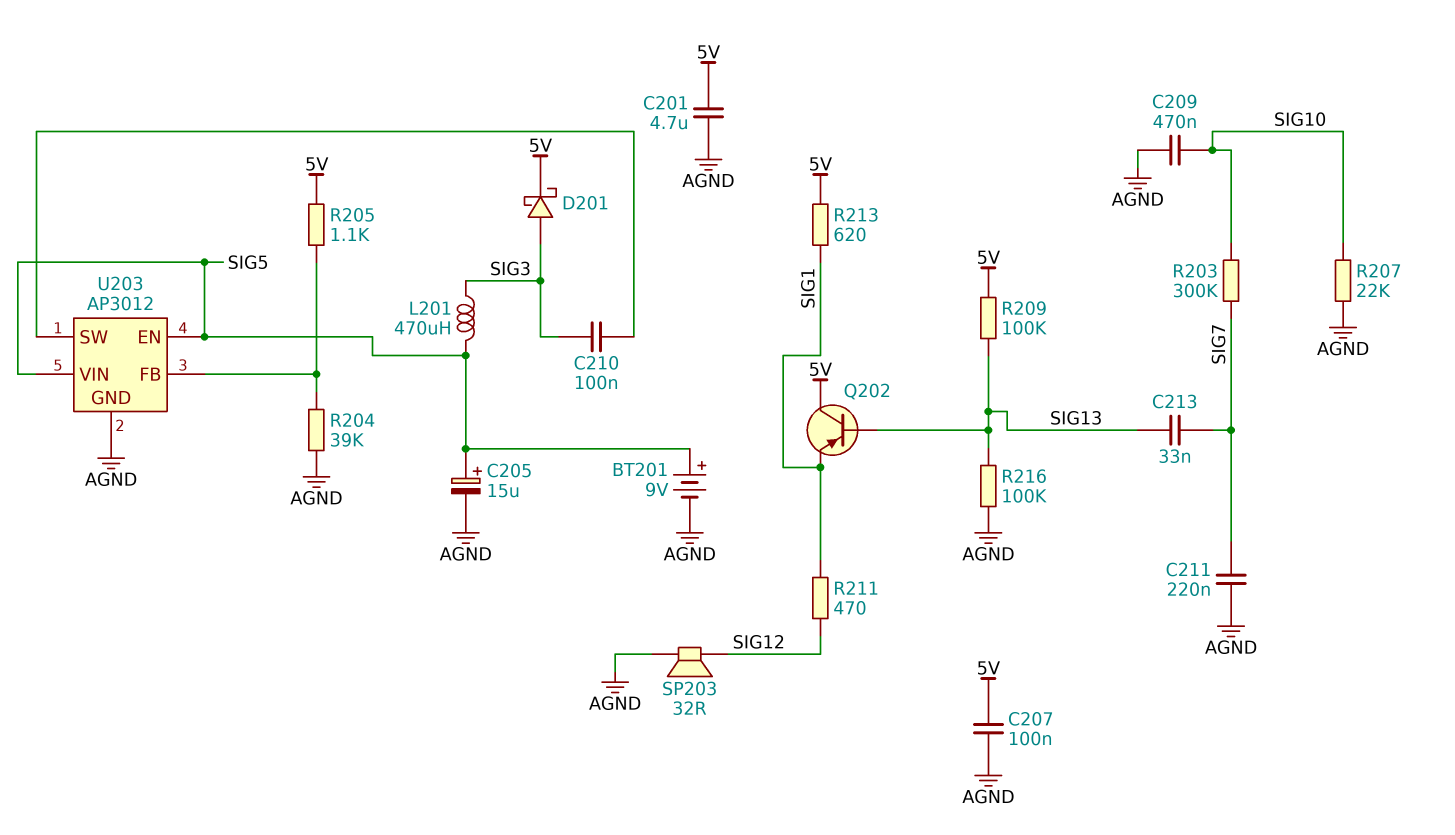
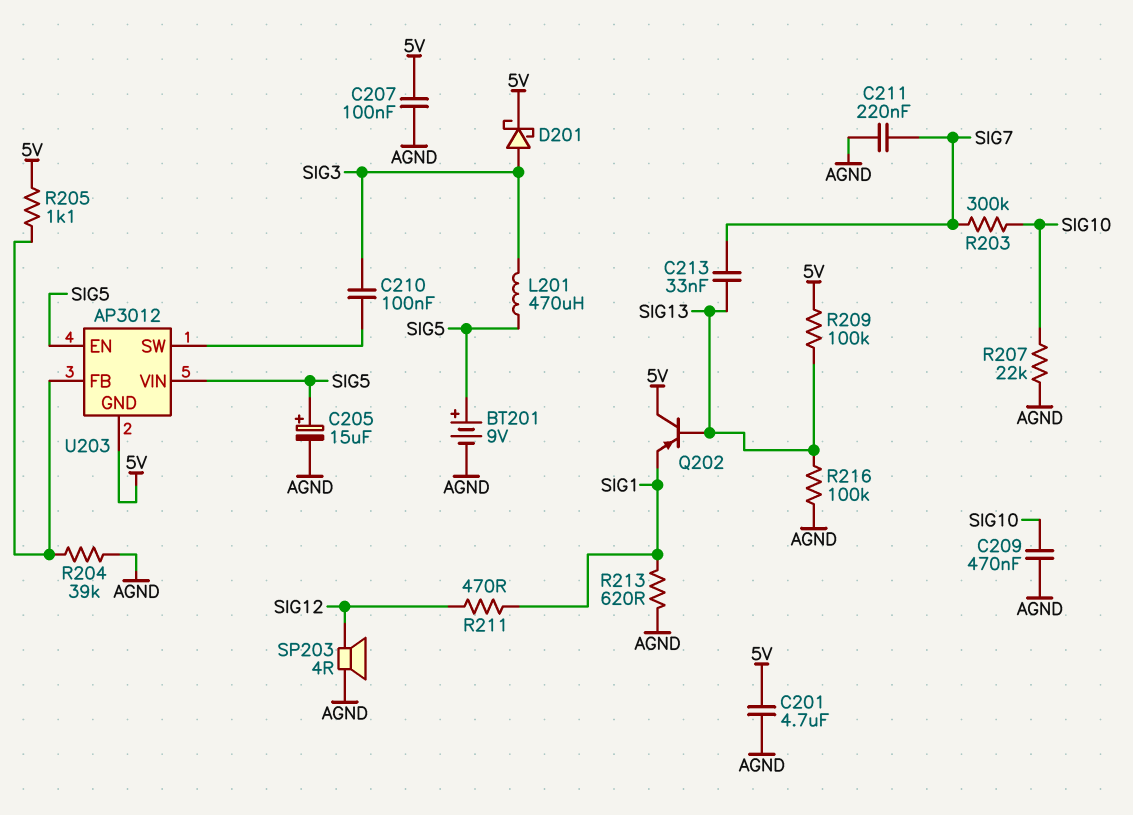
R213: 620 (5V, SIG1) -> 620 (AGND, SIG1)
SP203: speaker 32R (AGND, SIG12) -> speaker 4R (AGND, SIG12)
U203 pin GND: AGND -> 5V

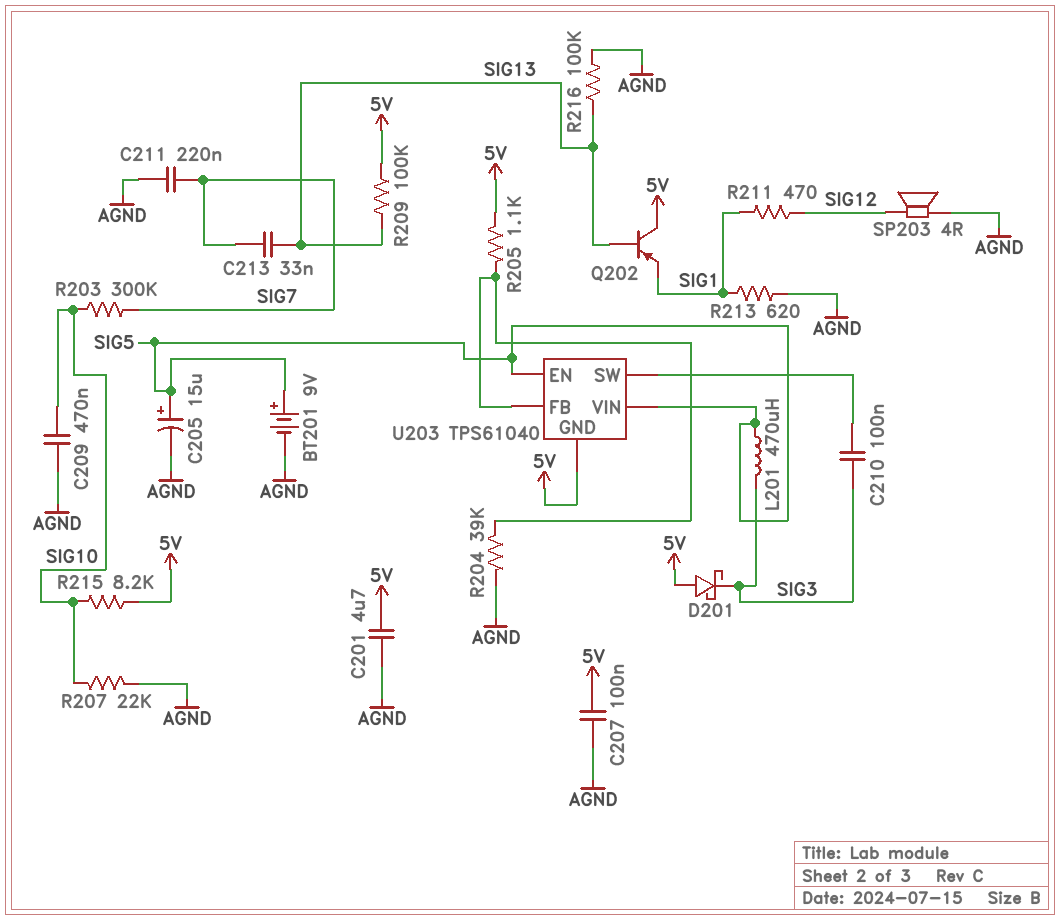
D201: schottky (A SIG3, K 5V) -> schottky (A 5V, K SIG3)
R215: none -> 8.2k (5V, SIG10)
U203: AP3012 -> TPS61040

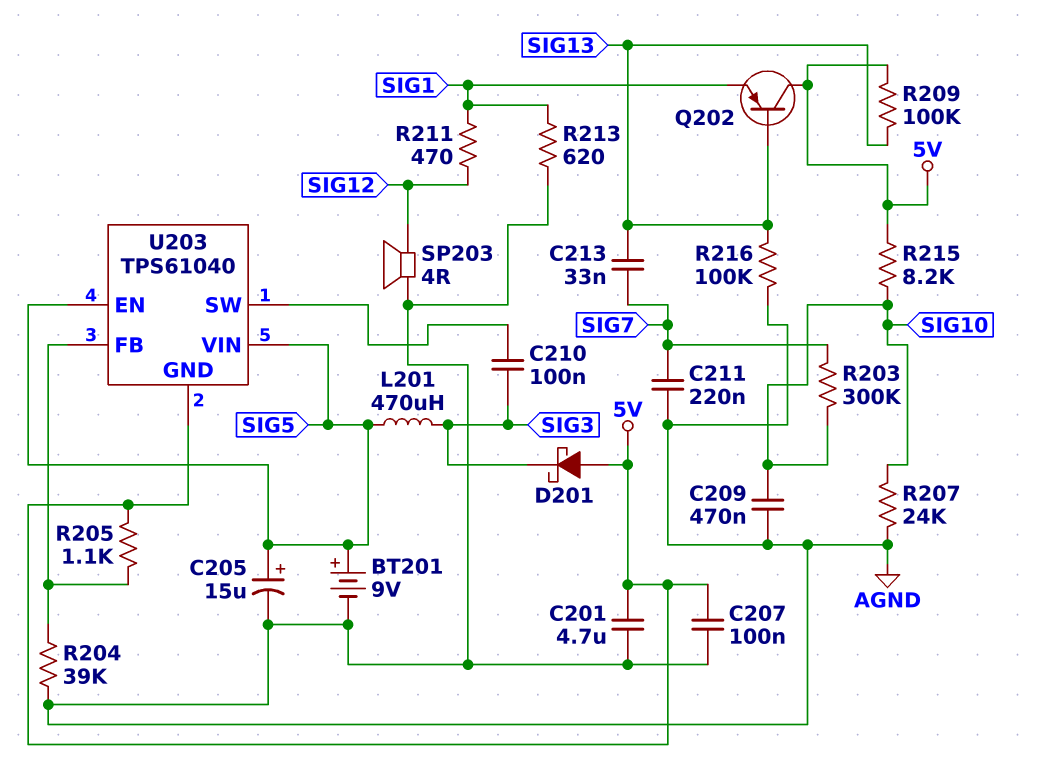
R207: 22k (AGND, SIG10) -> 24k (AGND, SIG10)

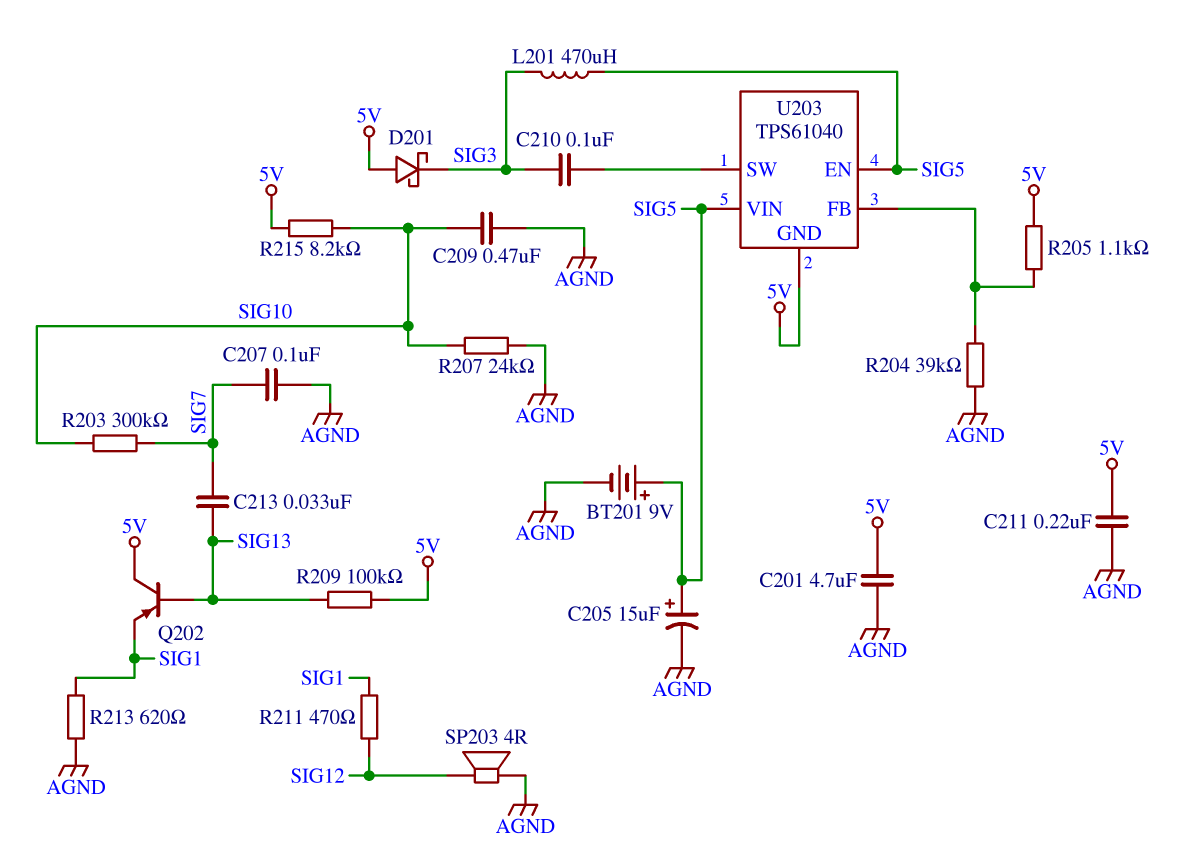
C207: 100nF (5V, AGND) -> 100nF (AGND, SIG7)
C211: 220nF (AGND, SIG7) -> 220nF (5V, AGND)
R216: 100k (AGND, SIG13) -> none

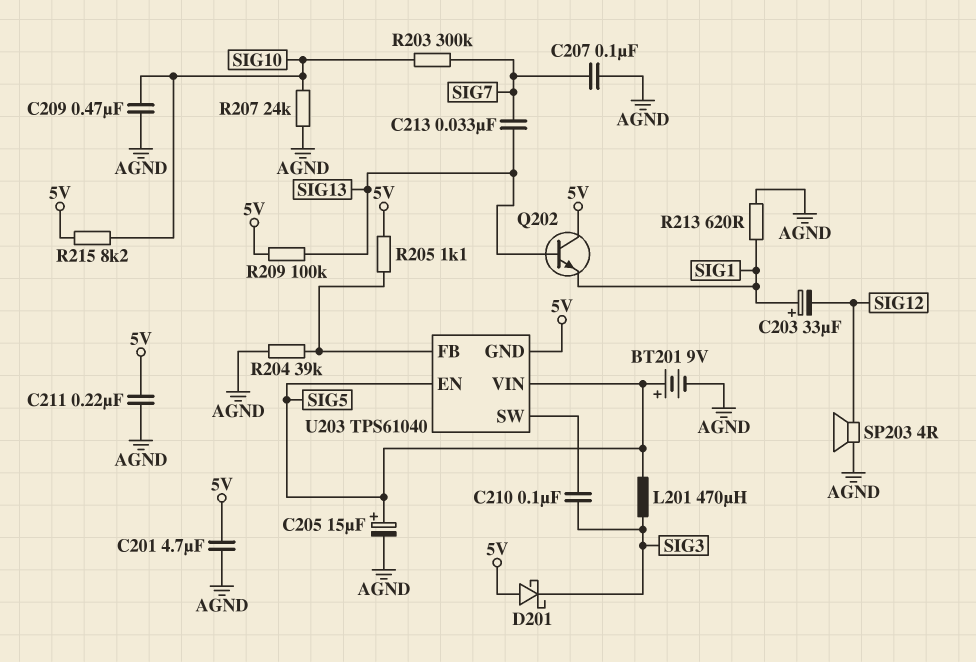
C203: none -> 33uF (plus SIG1, minus SIG12)
Q202: PNP (B SIG13, C 5V, E SIG1) -> NPN (B SIG13, C 5V, E SIG1)
R211: 470 (SIG1, SIG12) -> none

